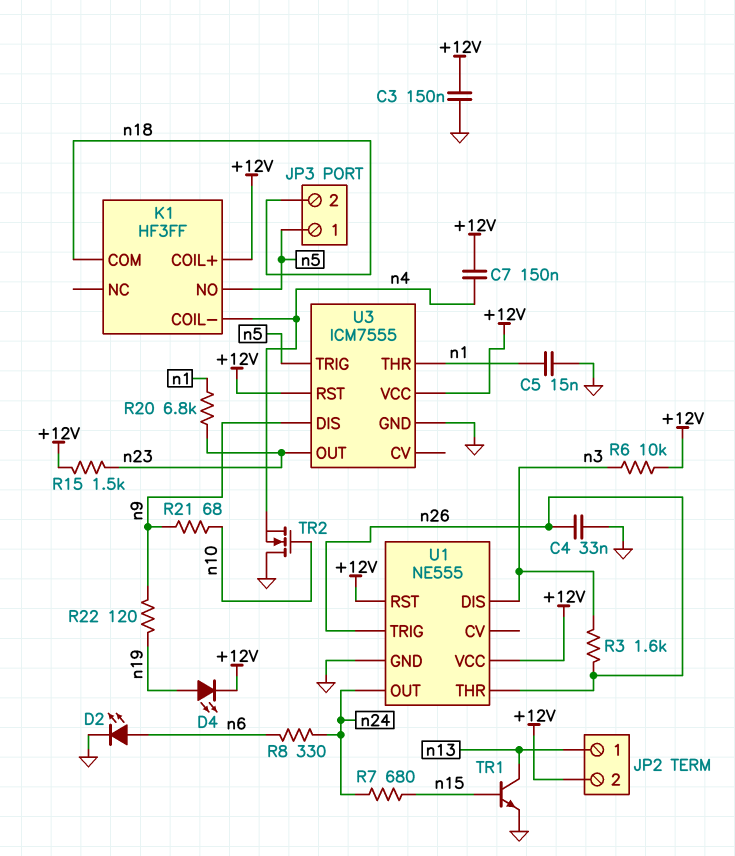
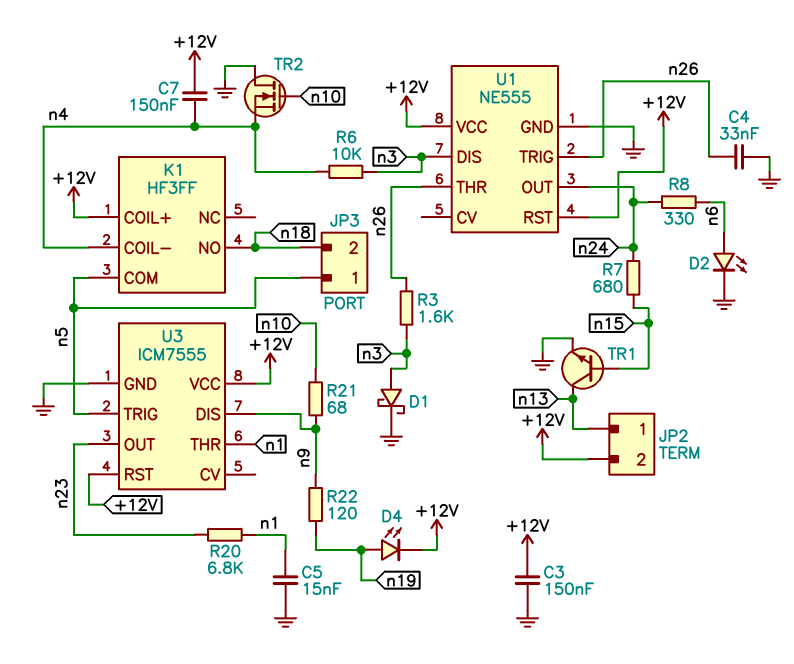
D1: none -> schottky (A n3, K GND)
K1 pin COM: n18 -> n5
K1 pin NO: n5 -> n18
R6: 10k (+12V, n3) -> 10k (n3, n4)
R15: 1.5k (+12V, n23) -> none

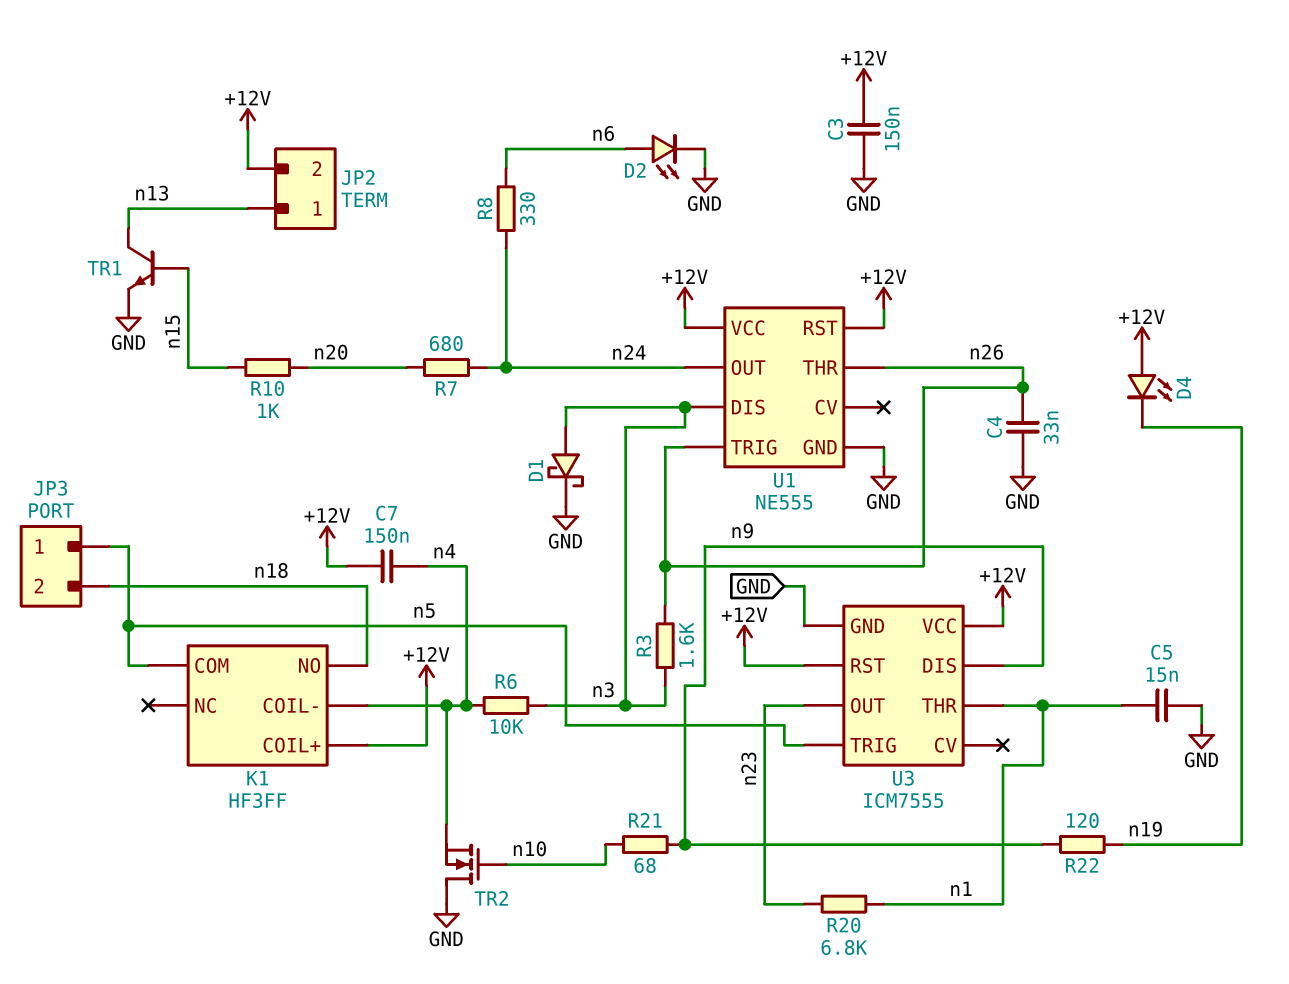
D4: LED (A n19, K +12V) -> LED (A +12V, K n19)
R7: 680 (n15, n24) -> 680 (n20, n24)
R10: none -> 1k (n15, n20)

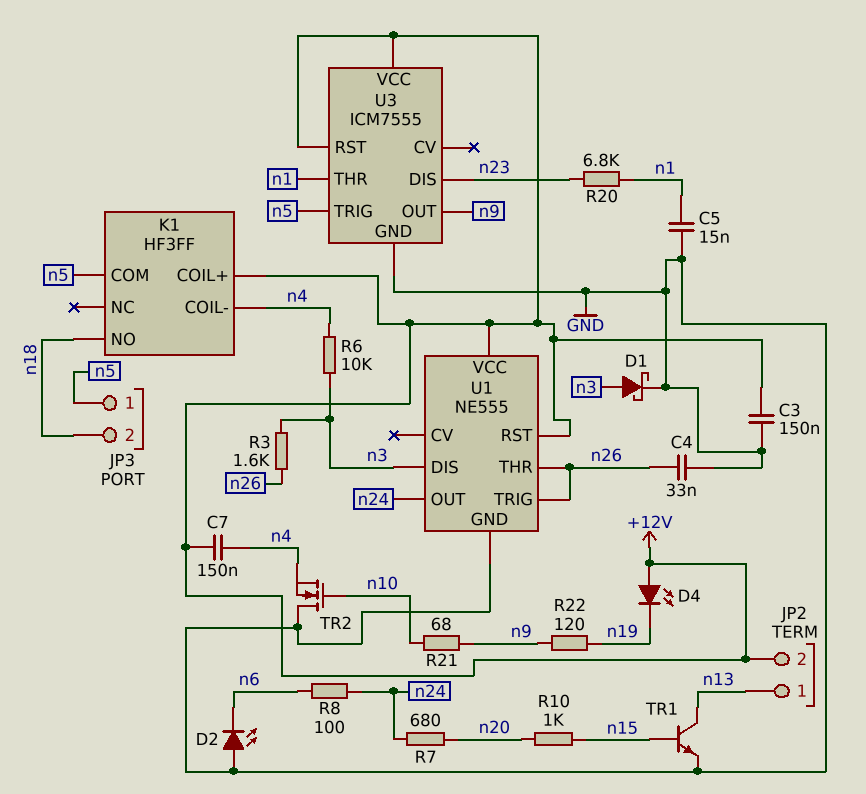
D2: LED (A n6, K GND) -> LED (A GND, K n6)
R8: 330 (n6, n24) -> 100 (n6, n24)
U3 pin DIS: n9 -> n23
U3 pin OUT: n23 -> n9

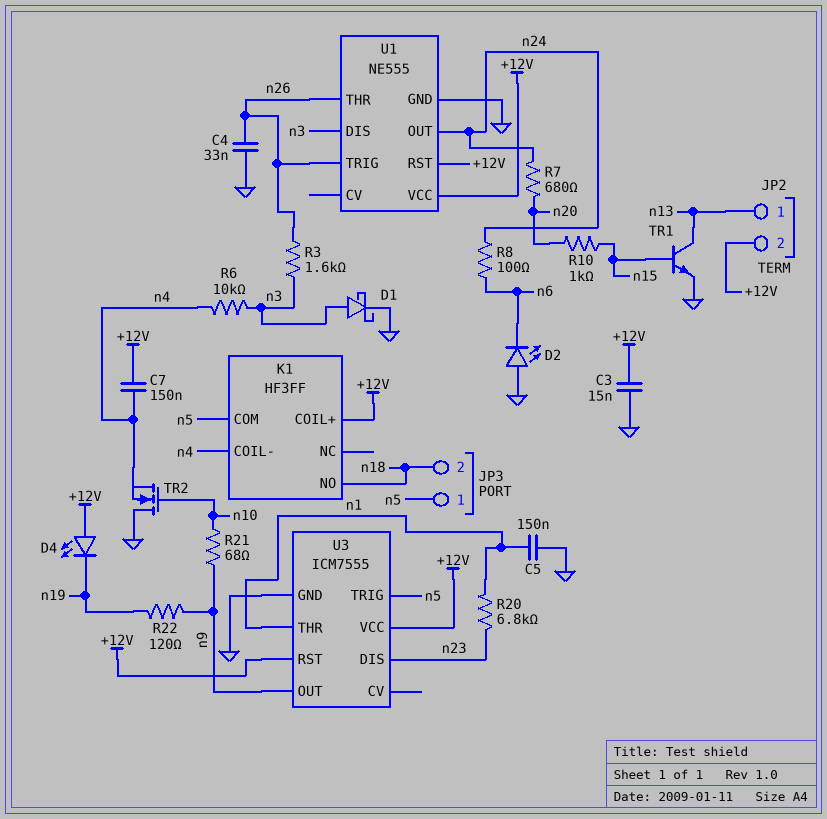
C3: 150nF (+12V, GND) -> 15nF (+12V, GND)
C5: 15nF (GND, n1) -> 150nF (GND, n1)

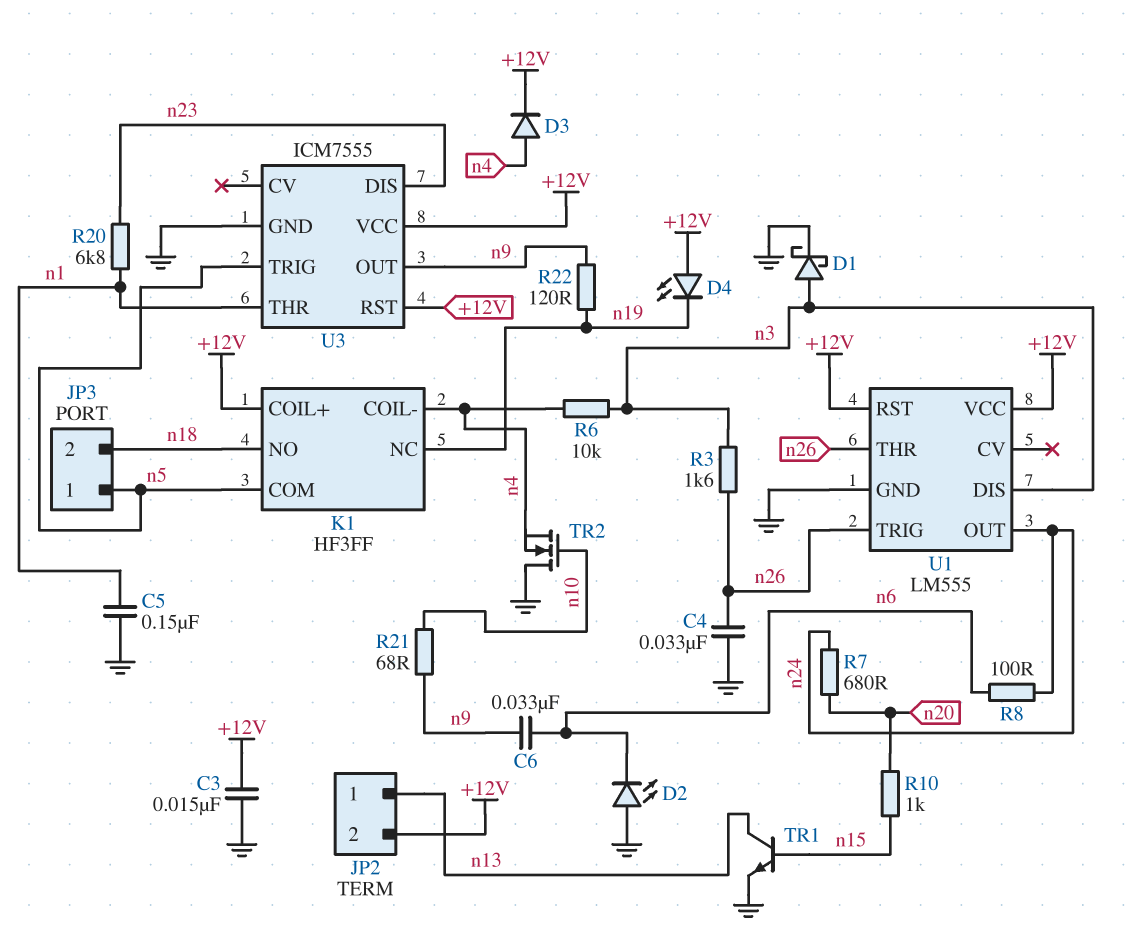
C6: none -> 33nF (n6, n9)
C7: 150nF (+12V, n4) -> none
D3: none -> diode (A n4, K +12V)
K1 pin NC: none -> n19
U1: NE555 -> LM555

